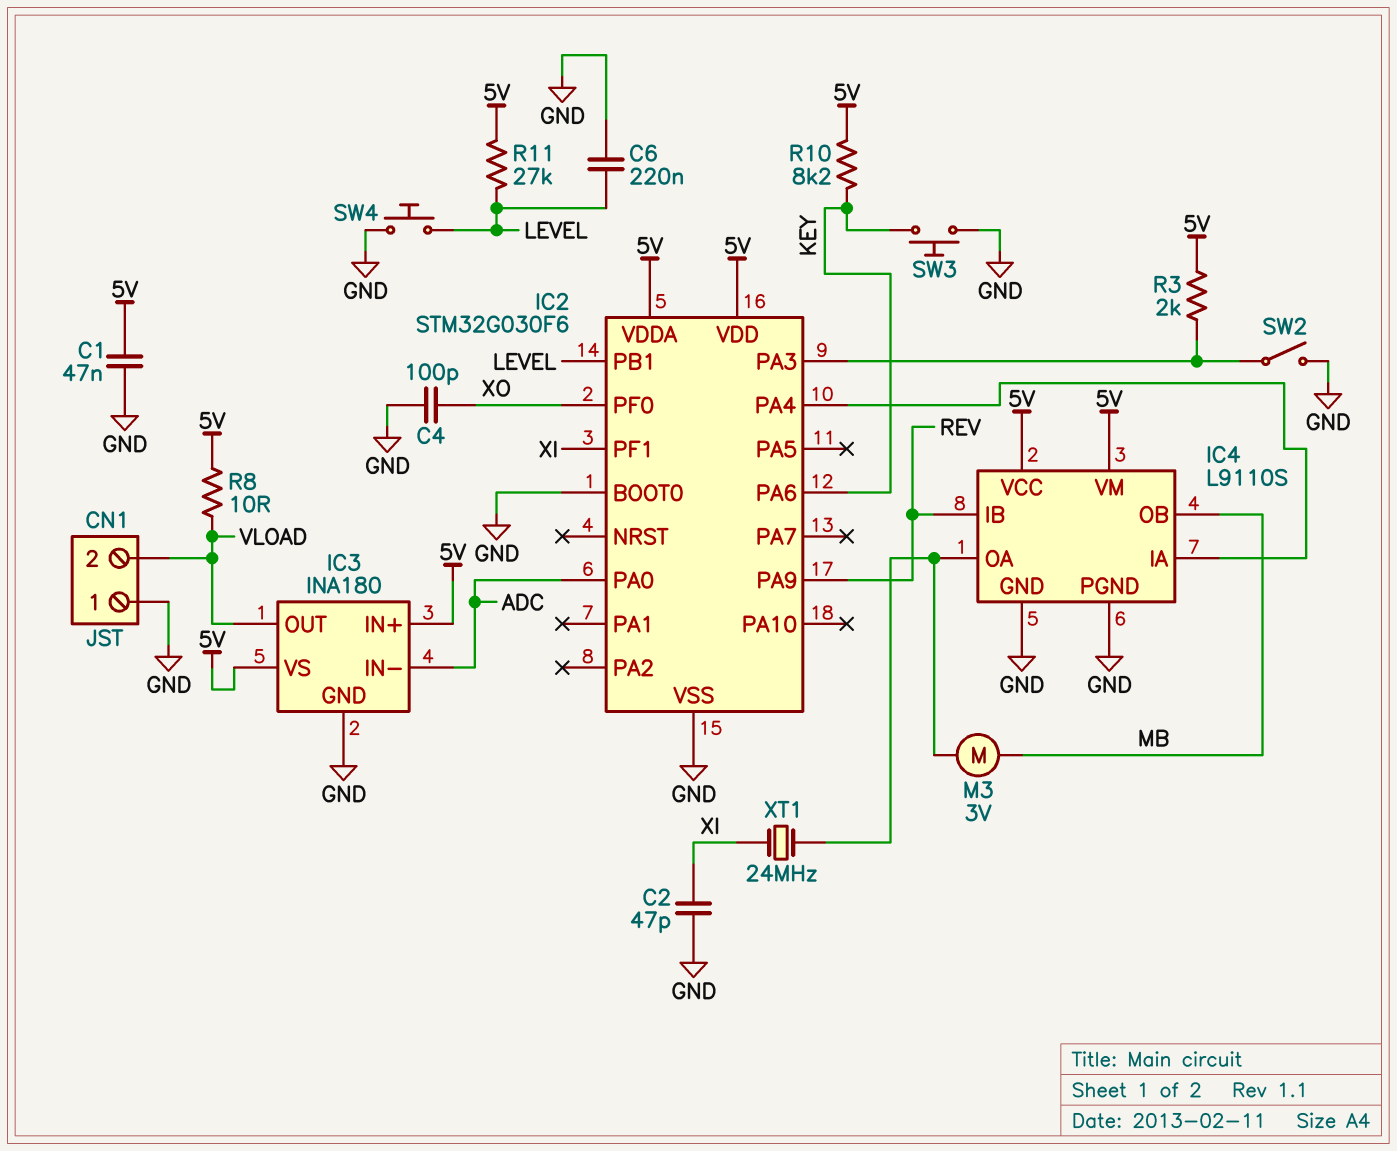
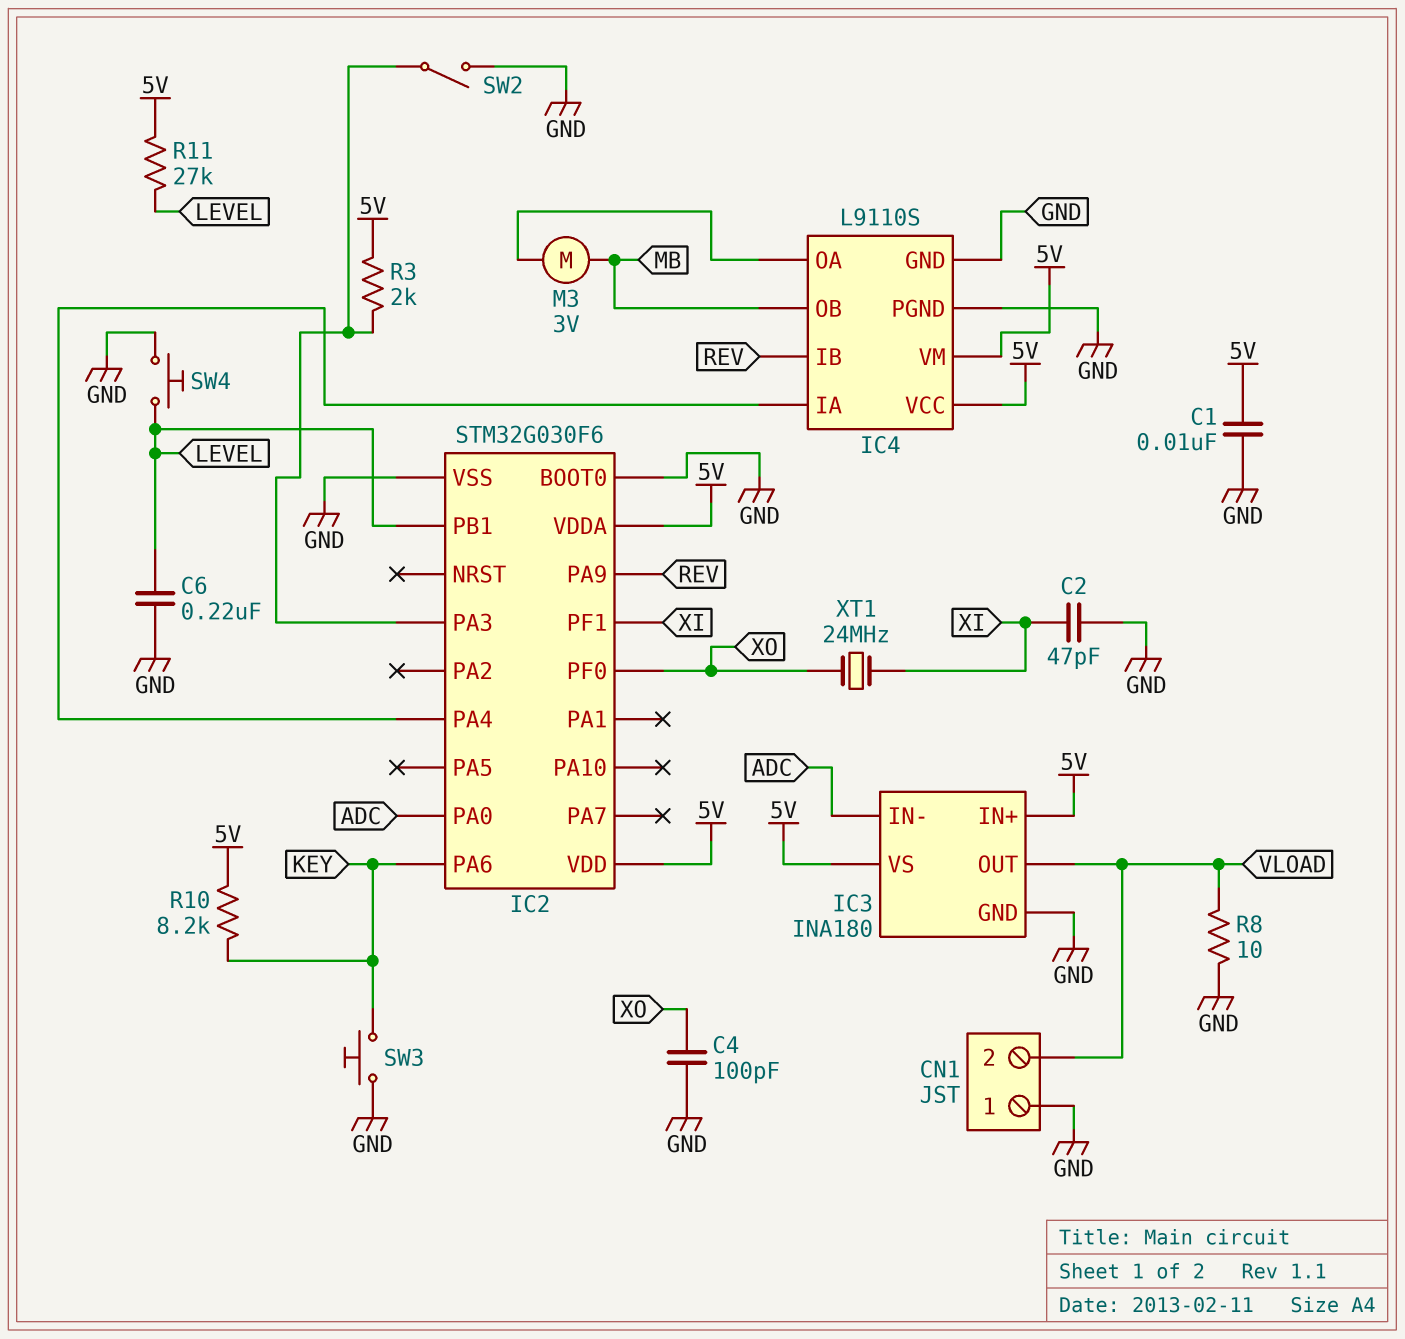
C1: 47nF (5V, GND) -> 10nF (5V, GND)
R8: 10 (5V, VLOAD) -> 10 (GND, VLOAD)
XT1: 24MHz (IC4/OA, XI) -> 24MHz (XI, XO)

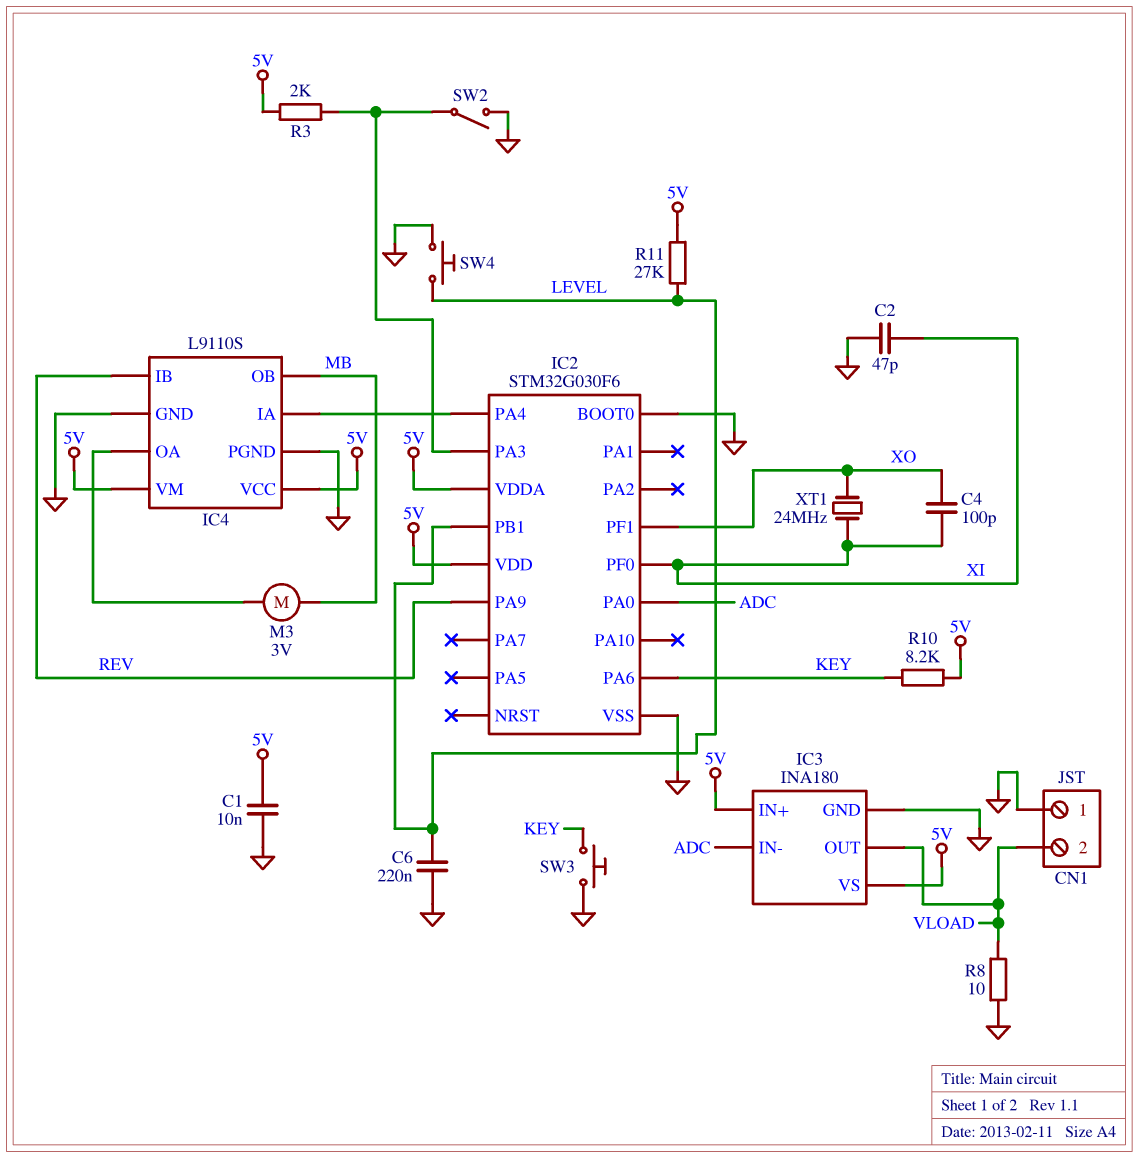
C4: 100pF (GND, XO) -> 100pF (XI, XO)
IC2 pin PF0: XO -> XI
IC2 pin PF1: XI -> XO

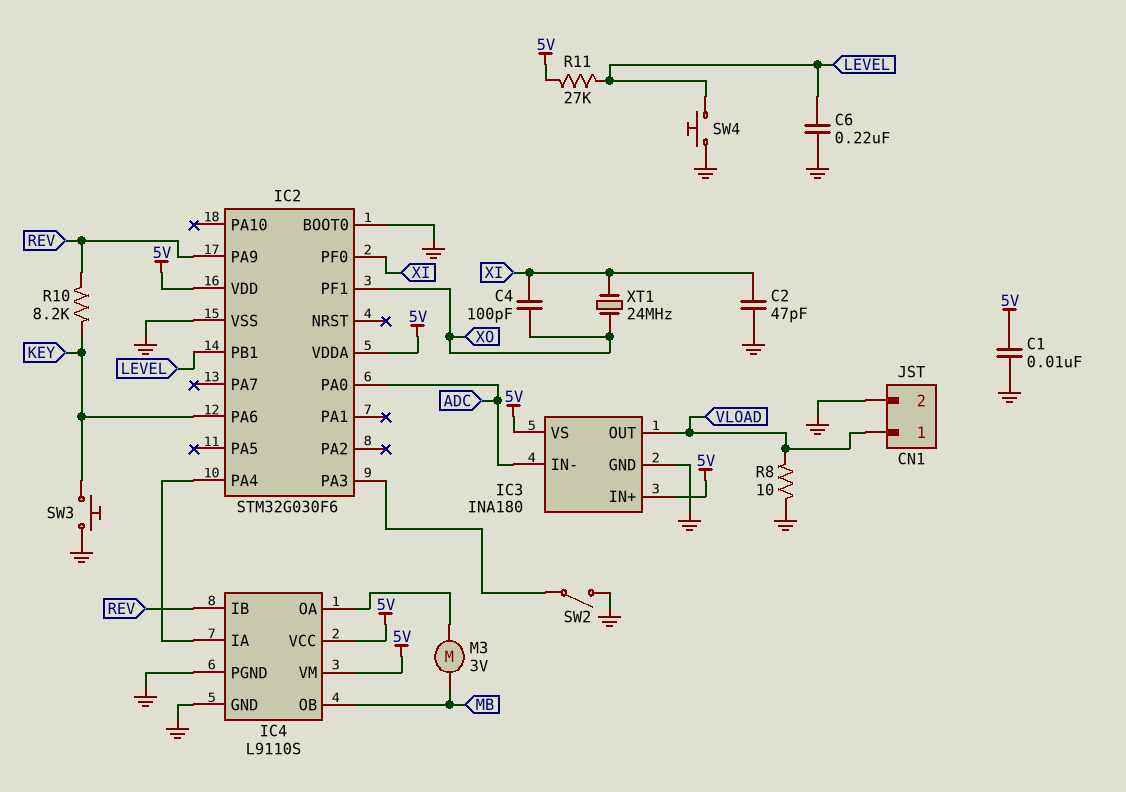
CN1 pin 1: GND -> VLOAD
CN1 pin 2: VLOAD -> GND
R3: 2k (5V, IC2/PA3) -> none
R10: 8.2k (5V, KEY) -> 8.2k (KEY, REV)

